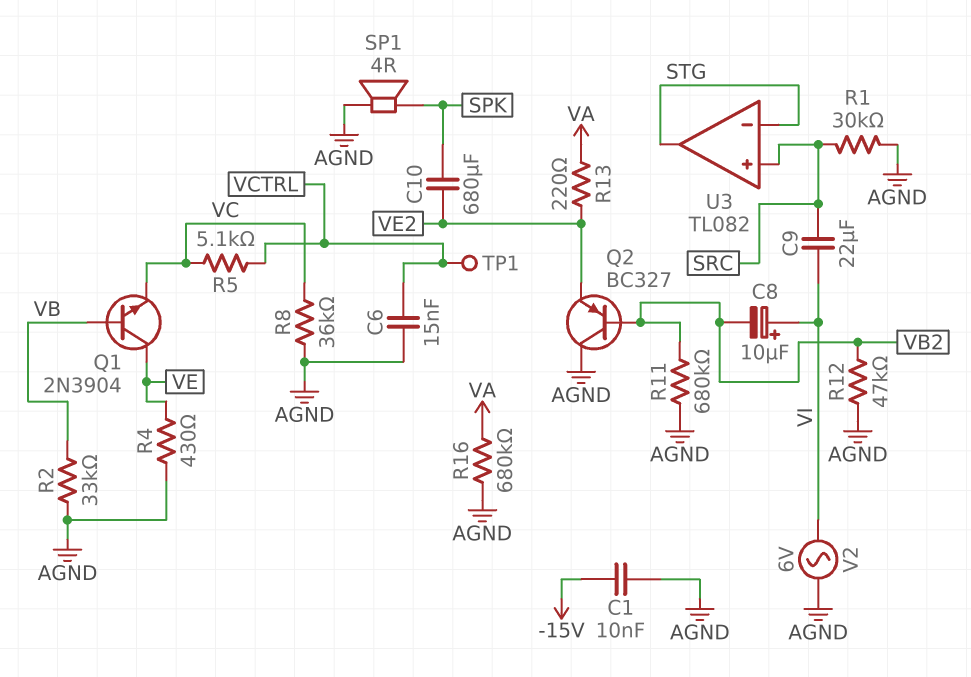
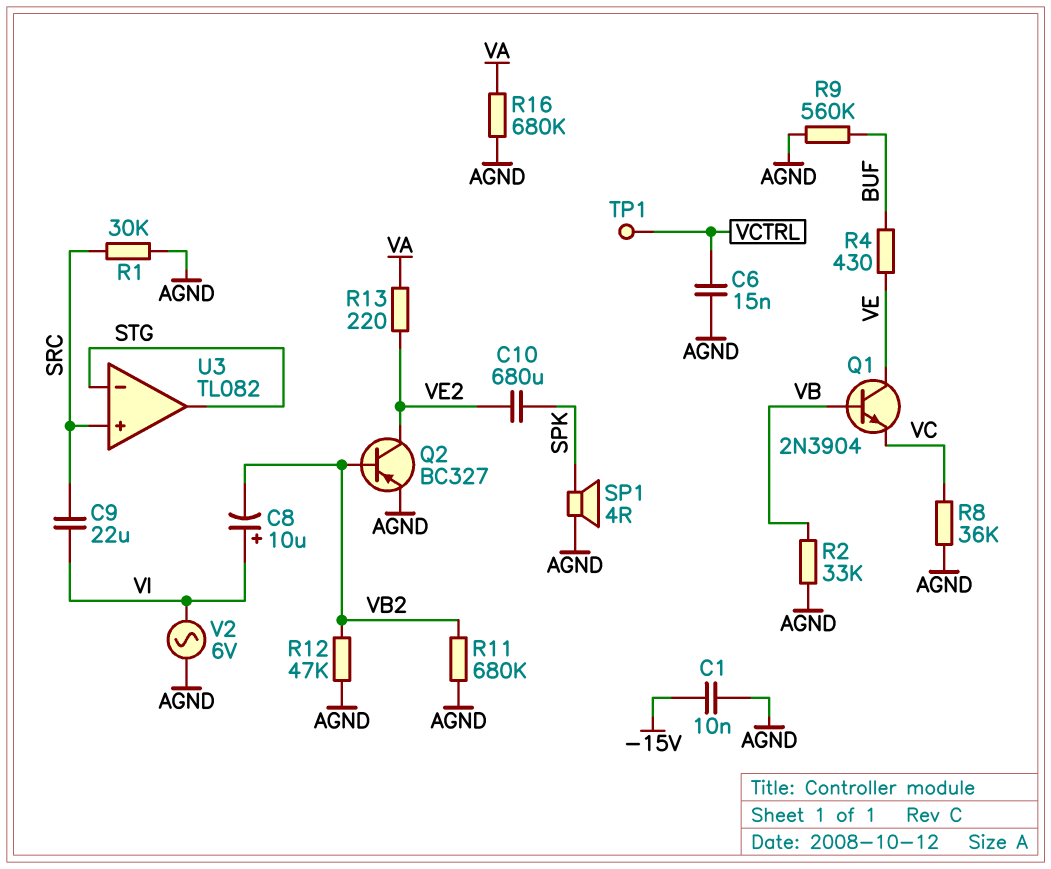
Q2: PNP BC327 (B VB2, C AGND, E VE2) -> PNP BC327 (B VB2, C VE2, E AGND)
R4: 430 (AGND, VE) -> 430 (BUF, VE)
R5: 5.1k (VC, VCTRL) -> none
R9: none -> 560k (AGND, BUF)

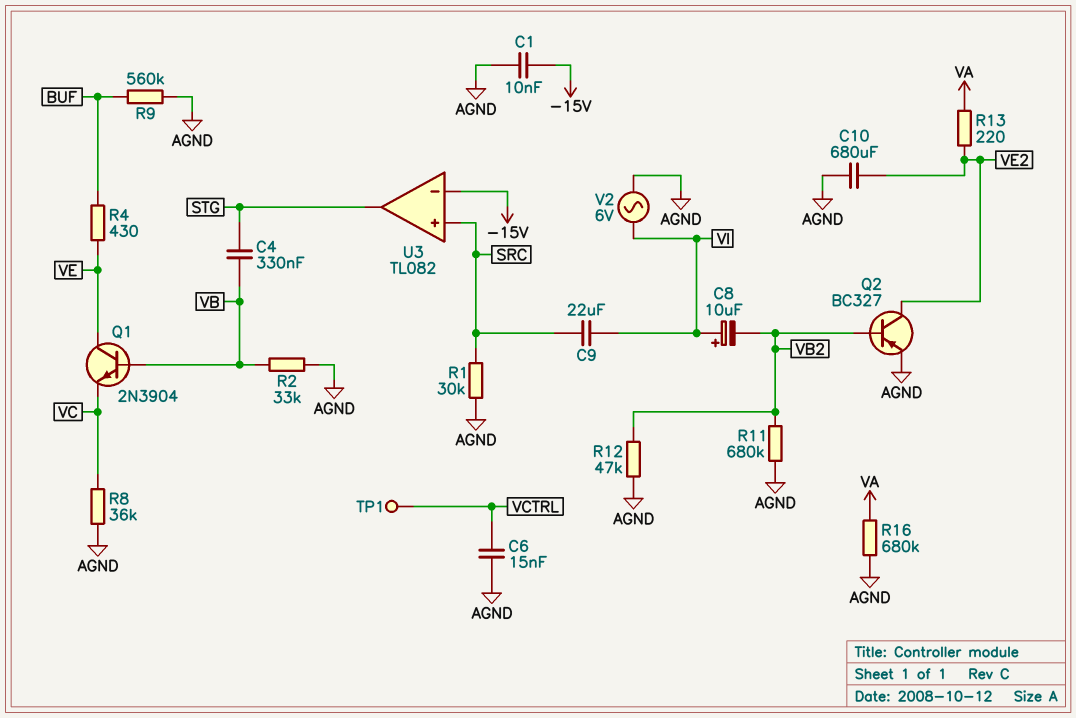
C4: none -> 330nF (STG, VB)
C10: 680uF (SPK, VE2) -> 680uF (AGND, VE2)
SP1: speaker 4R (AGND, SPK) -> none
U3 pin in-: STG -> -15V

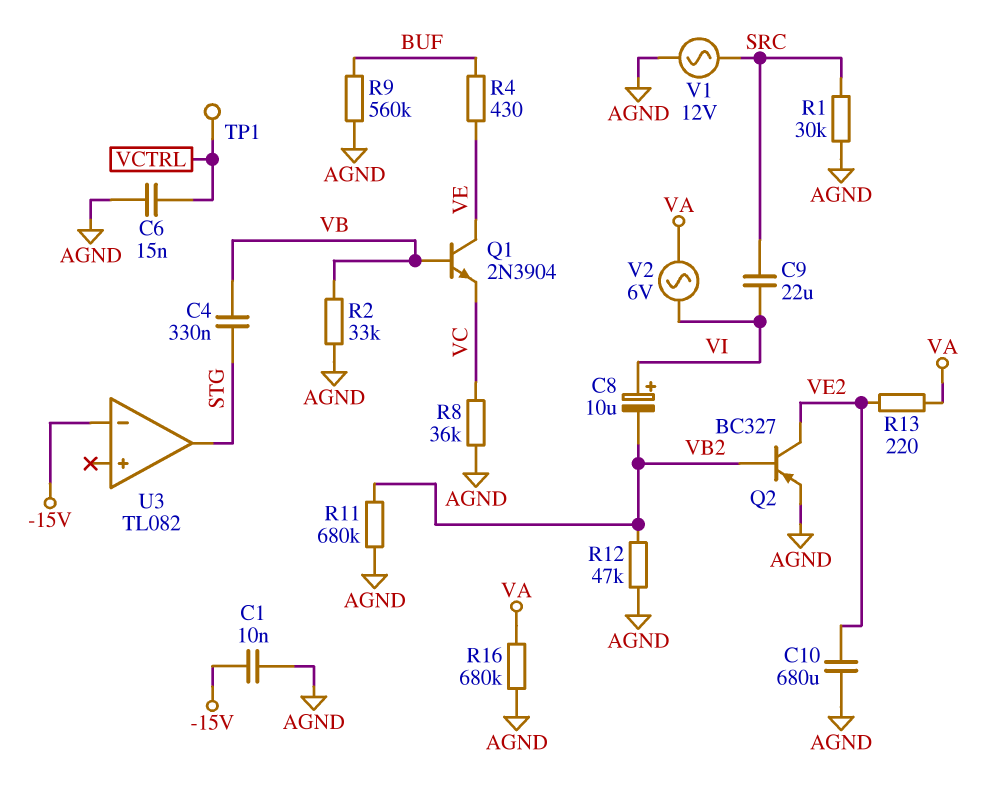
U3 pin in+: SRC -> none
V1: none -> AC 12V (AGND, SRC)
V2: AC 6V (AGND, VI) -> AC 6V (VA, VI)

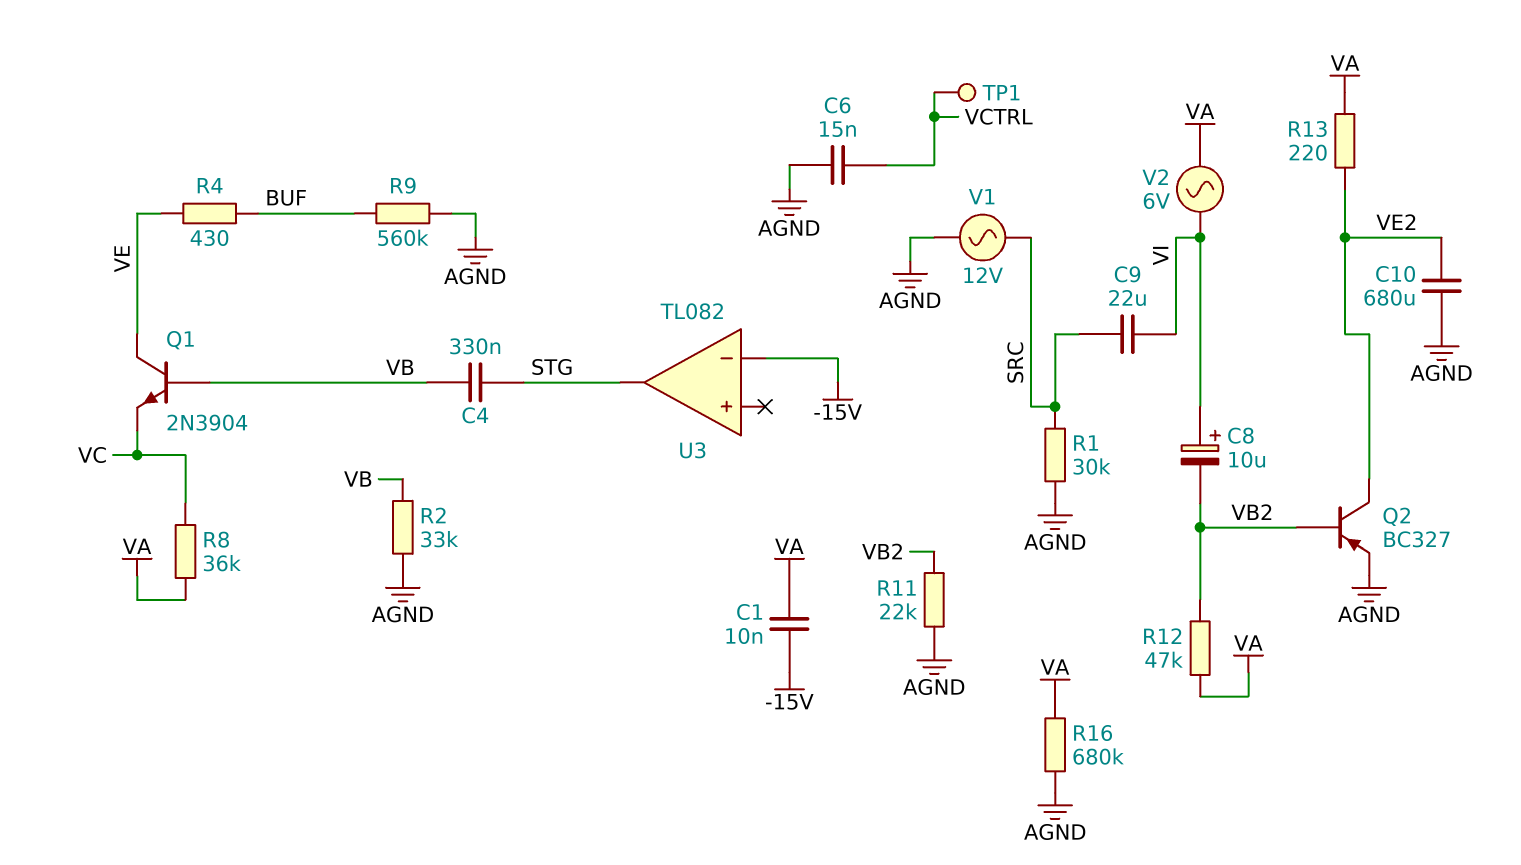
C1: 10nF (-15V, AGND) -> 10nF (-15V, VA)
R8: 36k (AGND, VC) -> 36k (VA, VC)
R11: 680k (AGND, VB2) -> 22k (AGND, VB2)
R12: 47k (AGND, VB2) -> 47k (VA, VB2)

